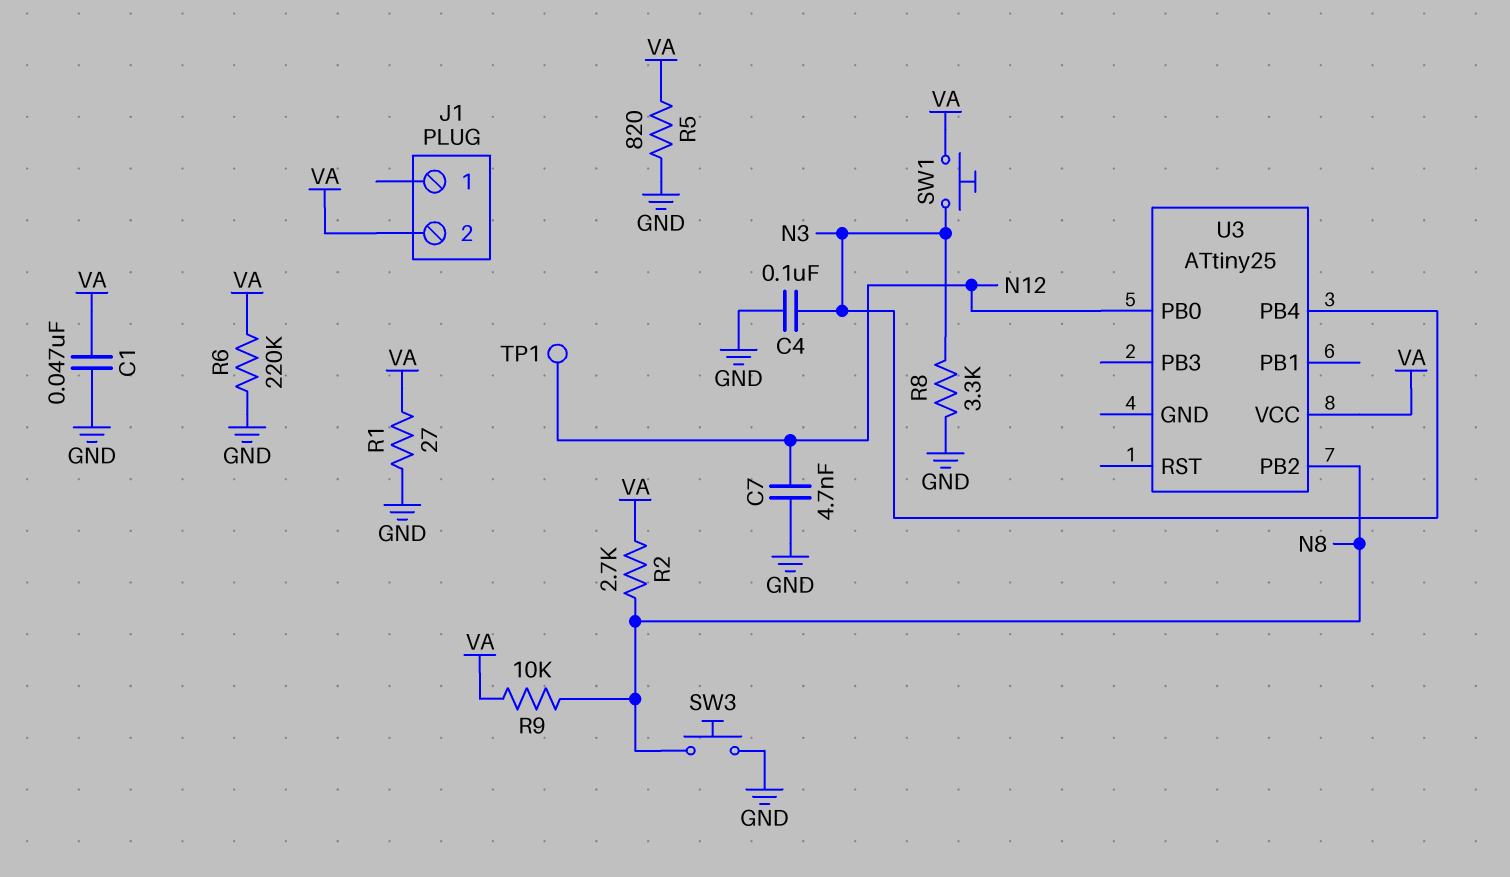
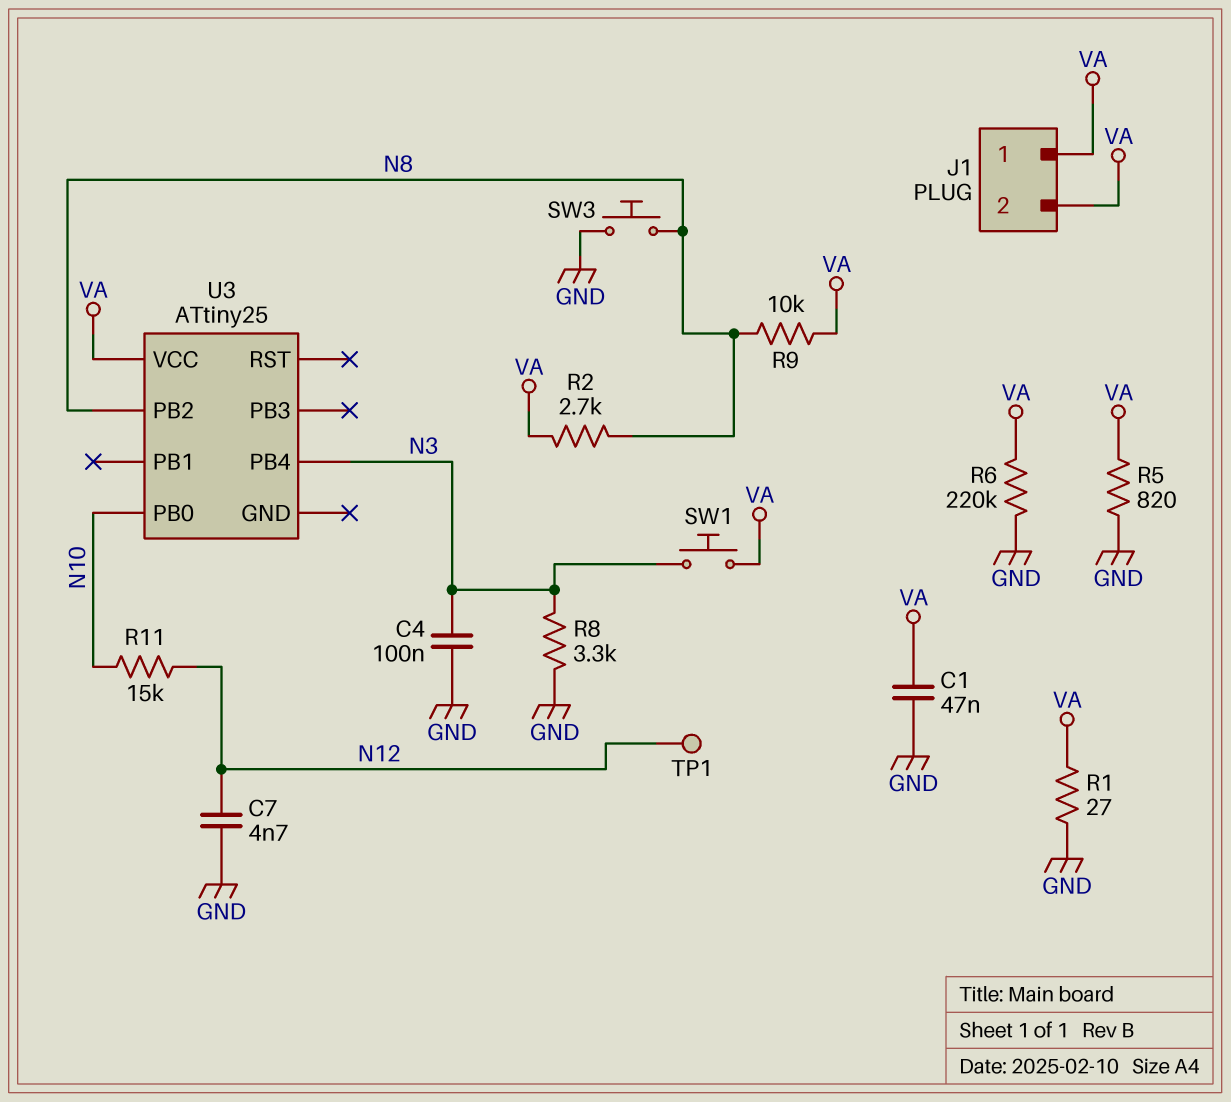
J1 pin 1: none -> VA
R11: none -> 15k (N10, N12)
U3 pin PB0: N12 -> N10

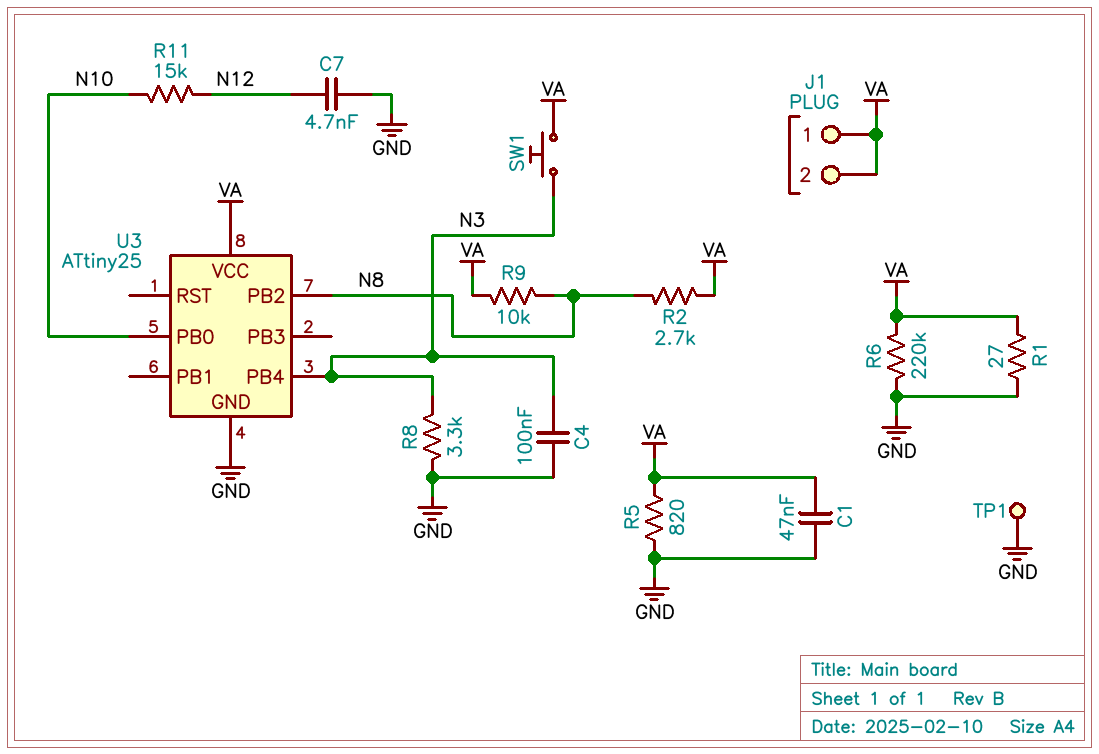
SW3: button (GND, N8) -> none
TP1: test point (N12) -> test point (GND)
U3 pin GND: none -> GND

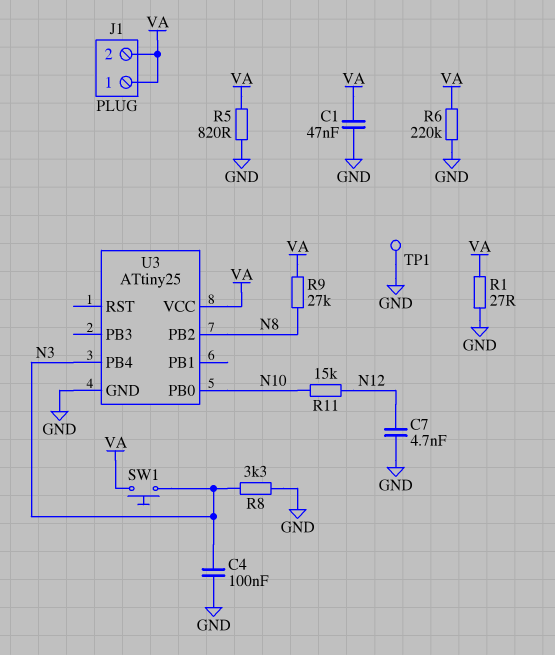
R2: 2.7k (N8, VA) -> none
R9: 10k (N8, VA) -> 27k (N8, VA)

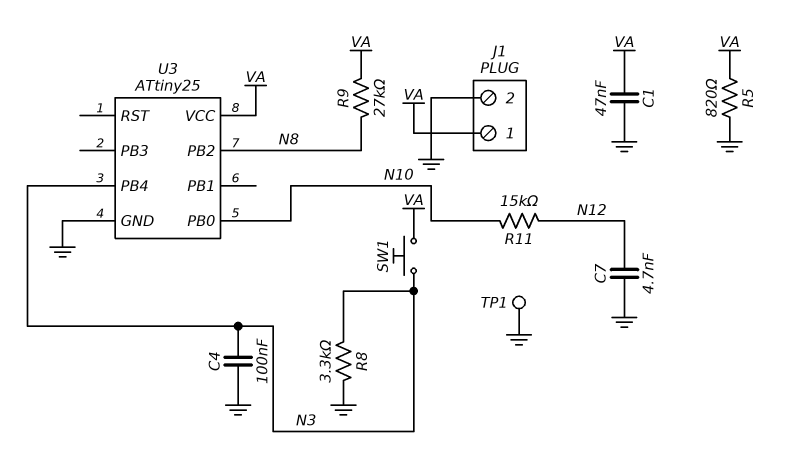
J1 pin 2: VA -> GND
R1: 27 (GND, VA) -> none
R6: 220k (GND, VA) -> none

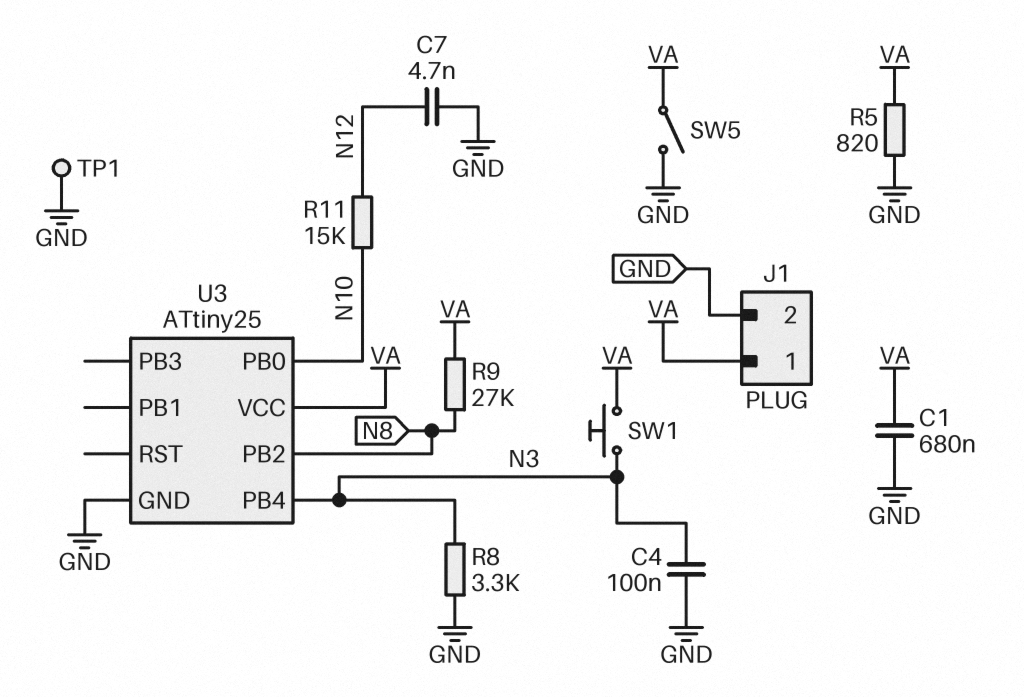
C1: 47nF (GND, VA) -> 680nF (GND, VA)
SW5: none -> switch (GND, VA)

